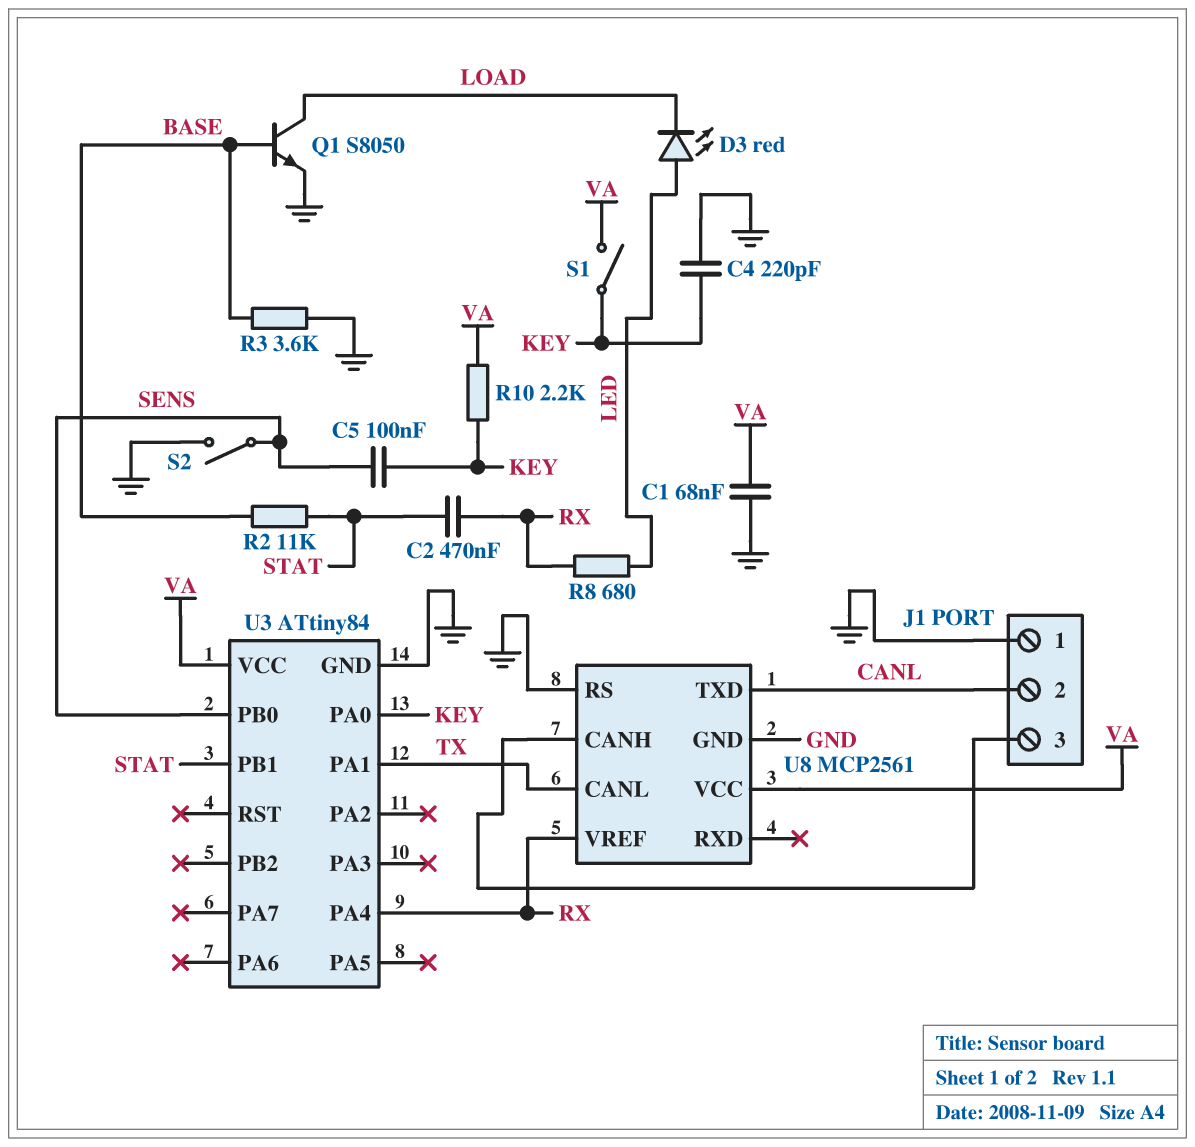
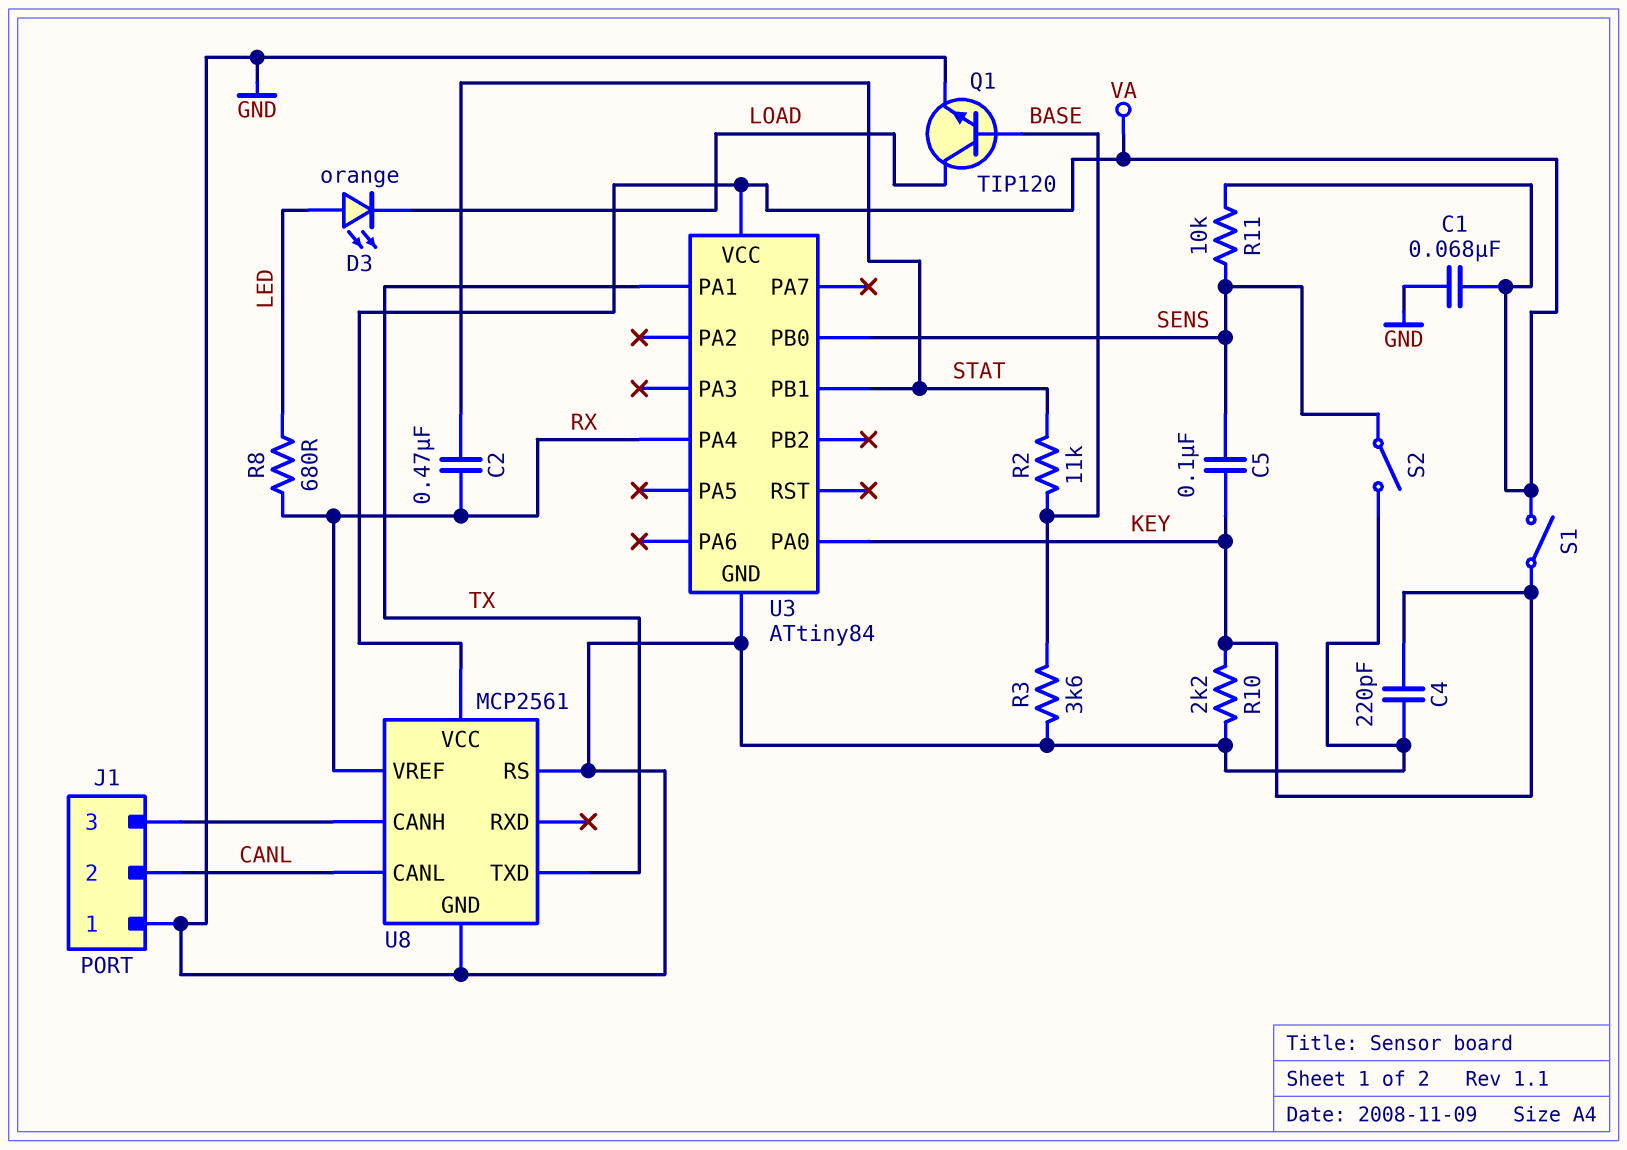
D3: LED red (A LED, K LOAD) -> LED orange (A LED, K LOAD)
Q1: NPN S8050 (B BASE, C LOAD, E GND) -> NPN TIP120 (B BASE, C LOAD, E GND)
R10: 2.2k (KEY, VA) -> 2.2k (GND, KEY)
R11: none -> 10k (SENS, VA)
U8 pin CANL: TX -> CANL
U8 pin TXD: CANL -> TX

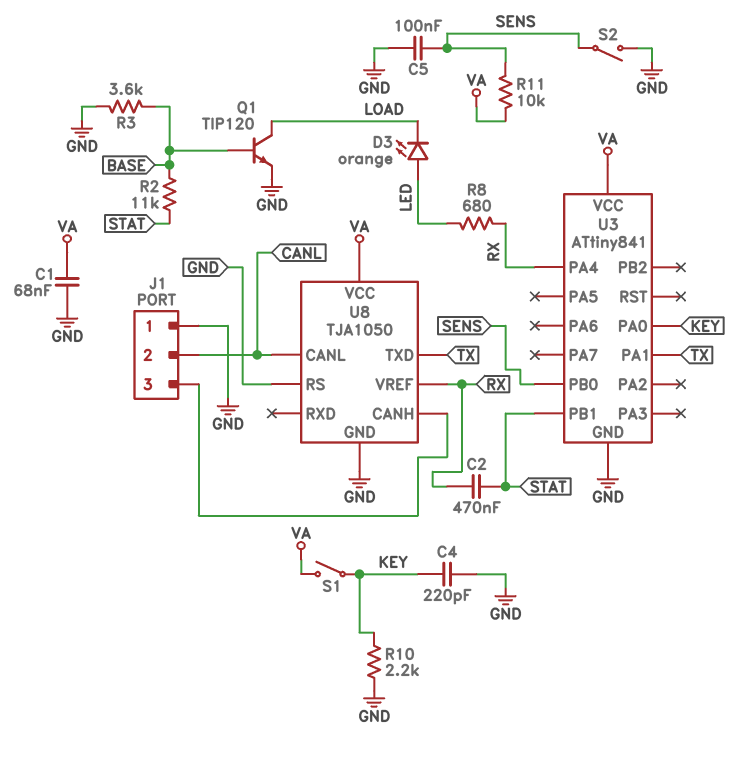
C5: 100nF (KEY, SENS) -> 100nF (GND, SENS)
U3: ATtiny84 -> ATtiny841
U8: MCP2561 -> TJA1050

